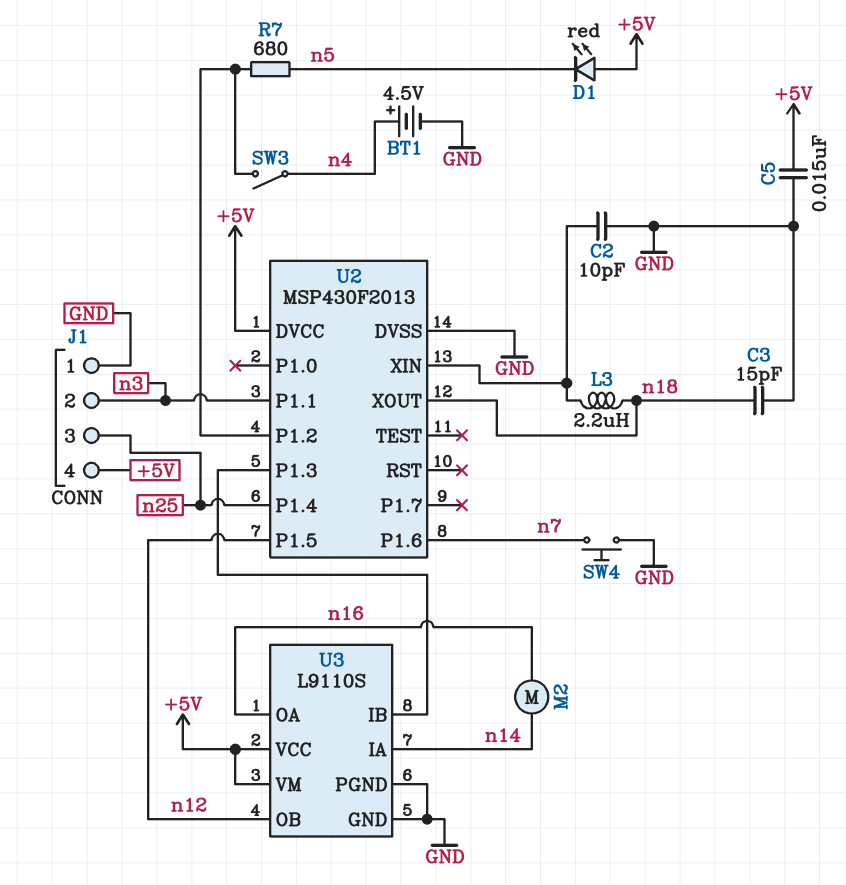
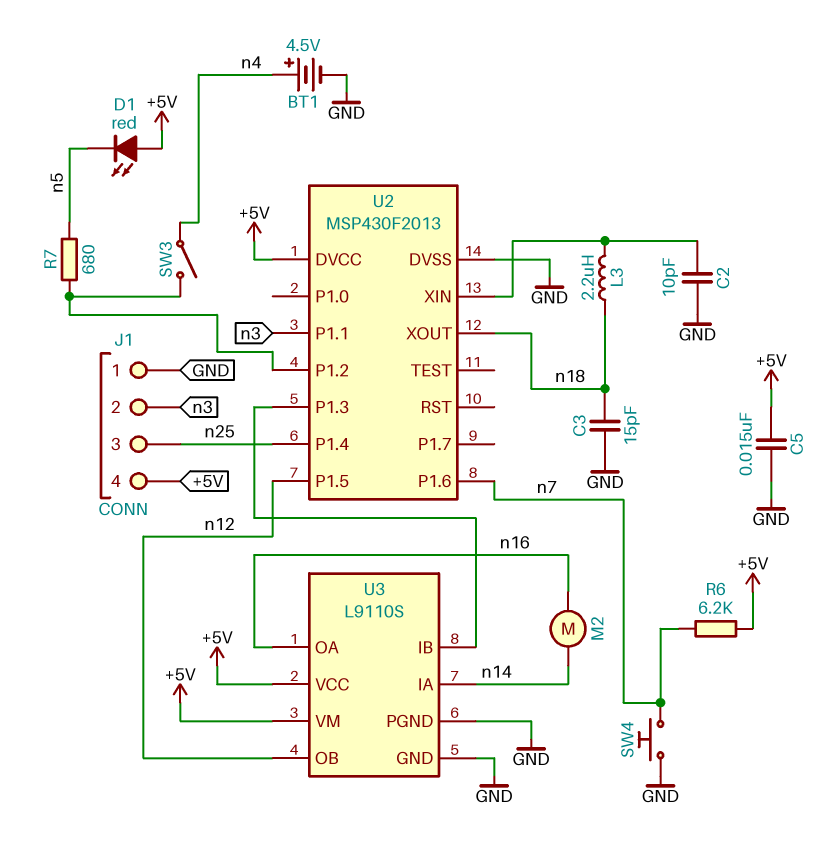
R6: none -> 6.2k (+5V, n7)

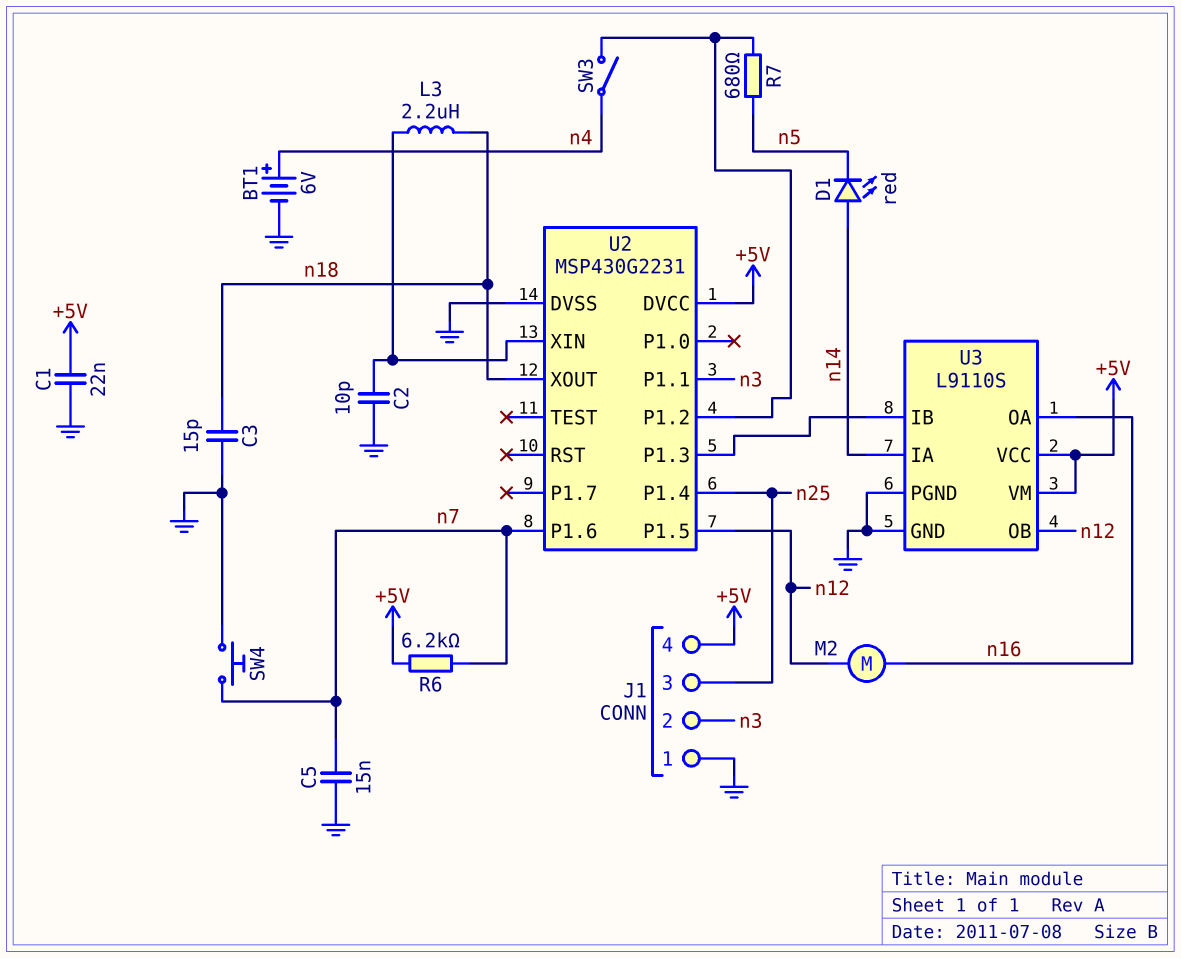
BT1: 4.5V (plus n4, minus GND) -> 6V (plus n4, minus GND)
C1: none -> 22nF (+5V, GND)
C5: 15nF (+5V, GND) -> 15nF (GND, n7)
D1: LED red (A +5V, K n5) -> LED red (A n14, K n5)
M2: motor (n14, n16) -> motor (n12, n16)
U2: MSP430F2013 -> MSP430G2231

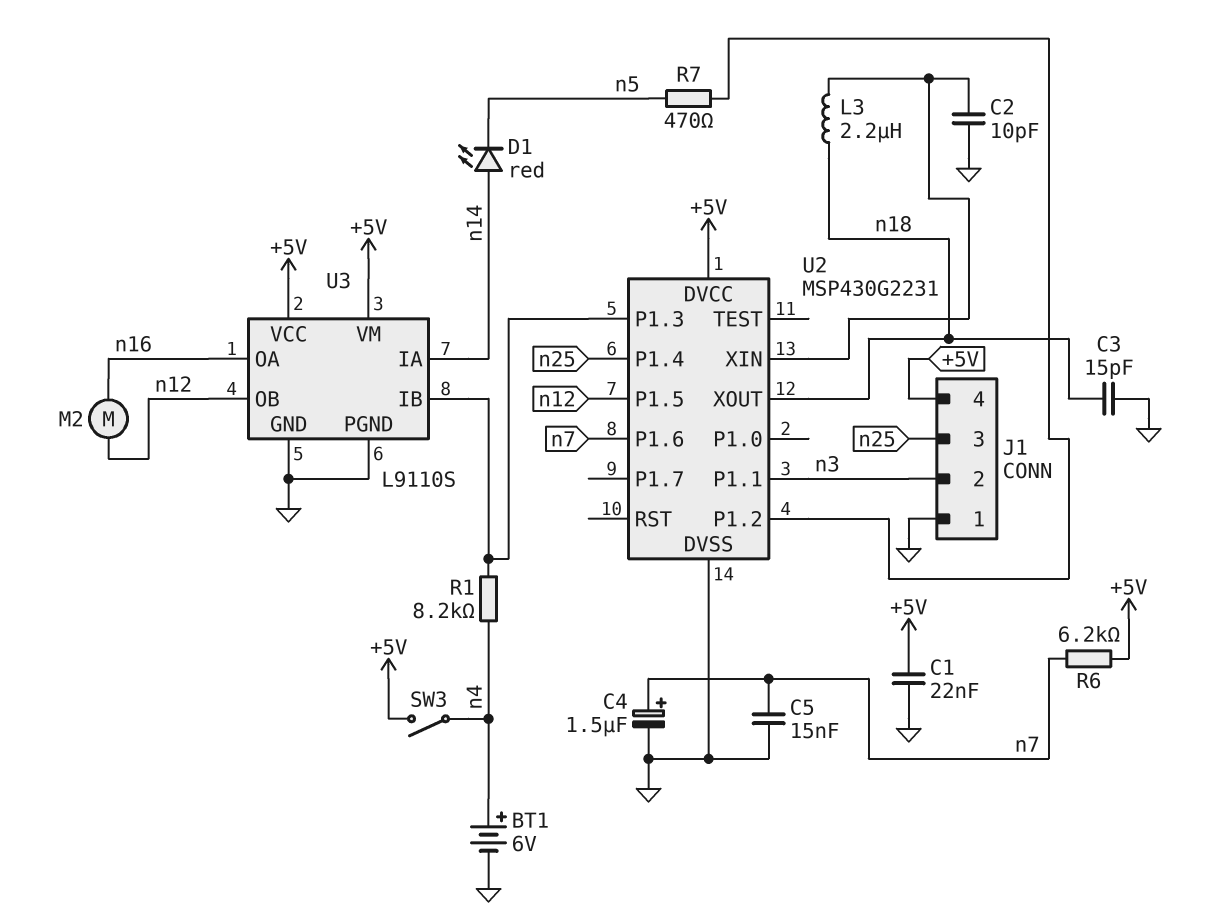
C4: none -> 1.5uF (plus n7, minus GND)
R1: none -> 8.2k (U2/P1.3, n4)
R7: 680 (U2/P1.2, n5) -> 470 (U2/P1.2, n5)
SW3: switch (U2/P1.2, n4) -> switch (+5V, n4)
SW4: button (GND, n7) -> none

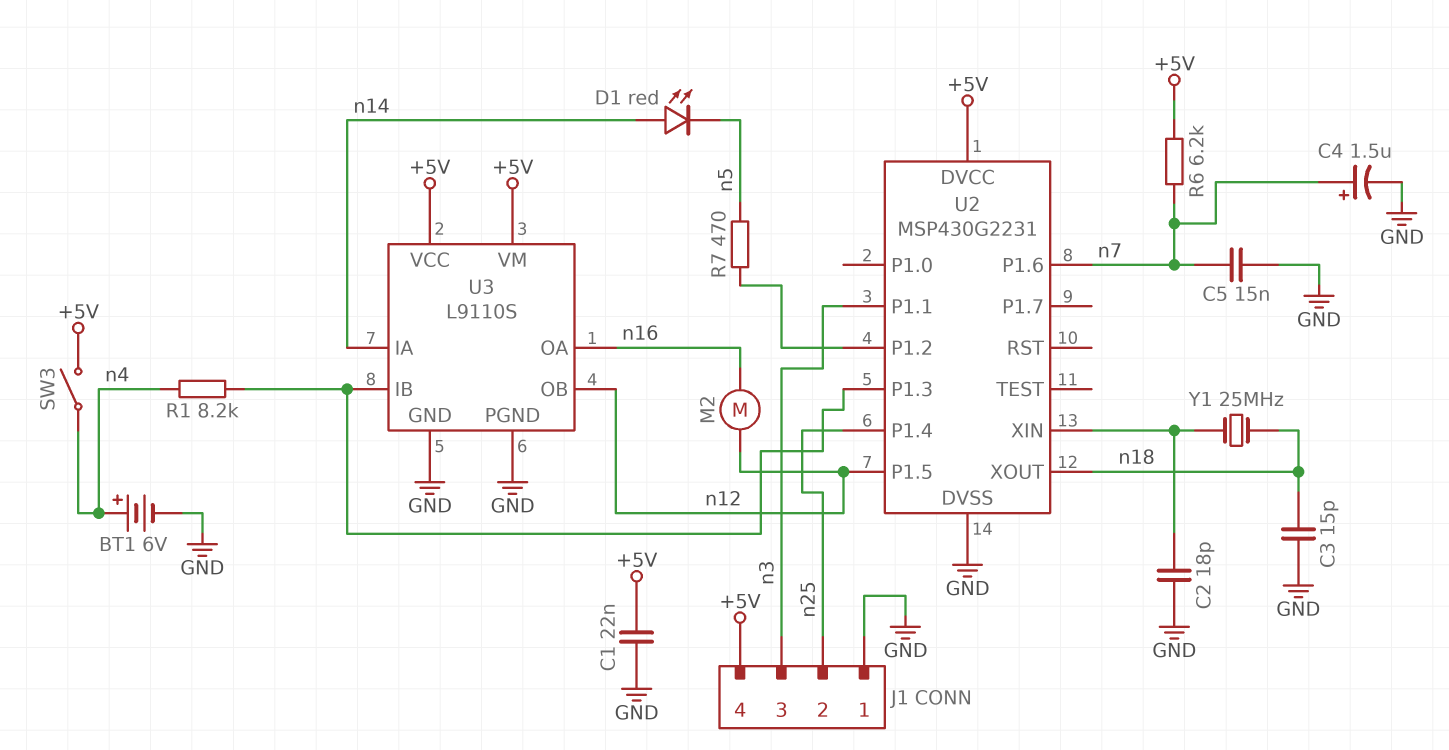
C2: 10pF (GND, U2/XIN) -> 18pF (GND, U2/XIN)
J1 pin 2: n3 -> n25
J1 pin 3: n25 -> n3
L3: 2.2uH (U2/XIN, n18) -> none
Y1: none -> 25MHz (U2/XIN, n18)

